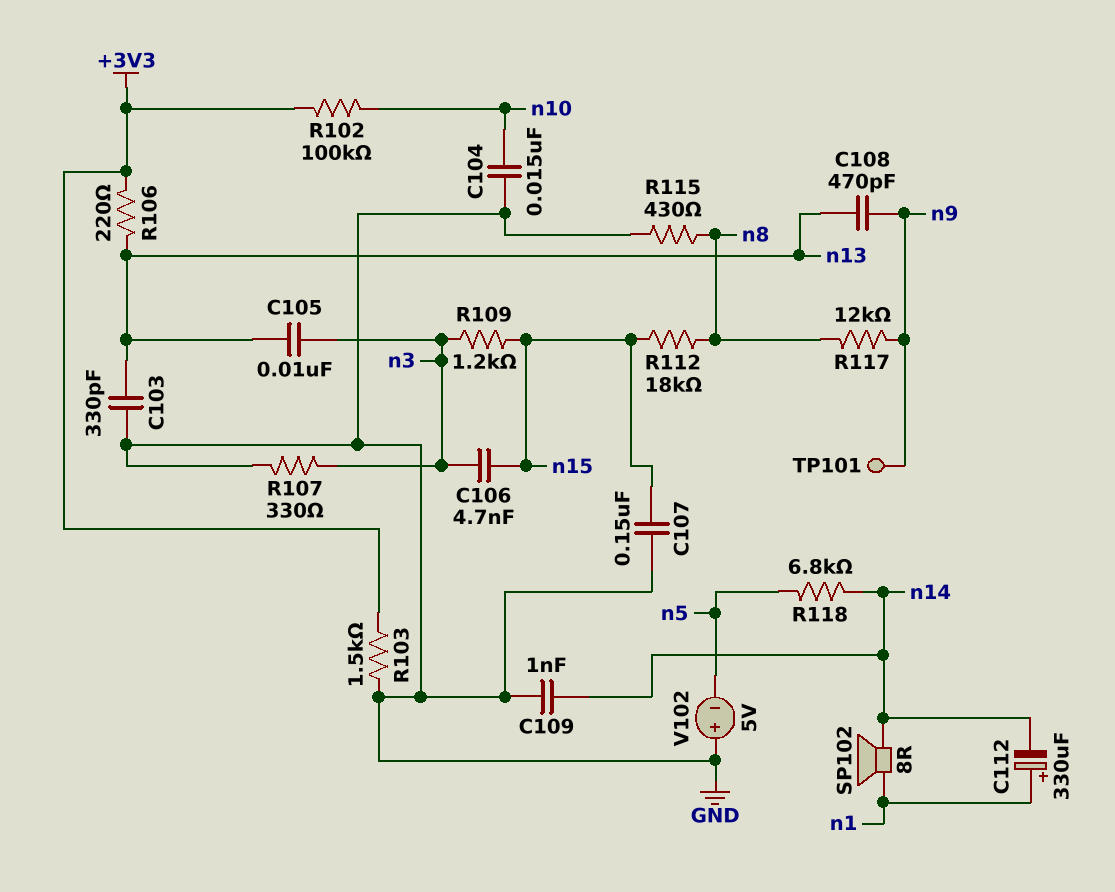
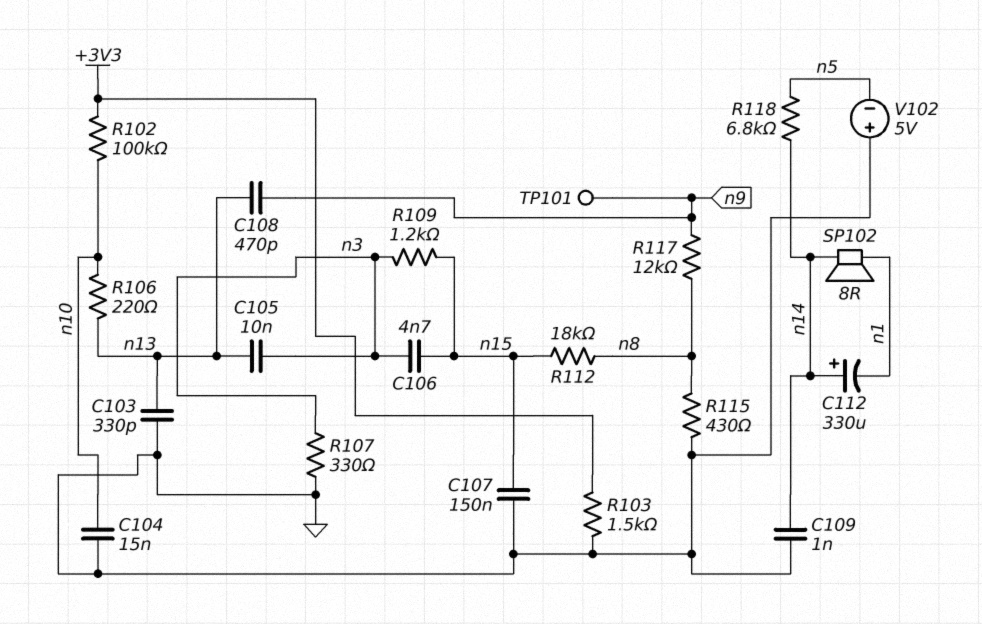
C112: 330uF (plus n1, minus n14) -> 330uF (plus n14, minus n1)
R106: 220 (+3V3, n13) -> 220 (n10, n13)

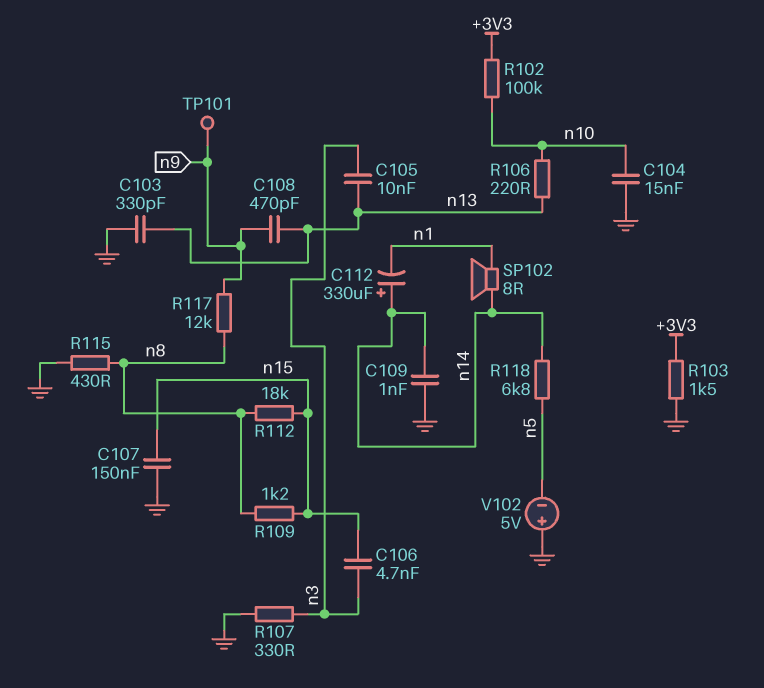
R109: 1.2k (n3, n15) -> 1.2k (n8, n15)

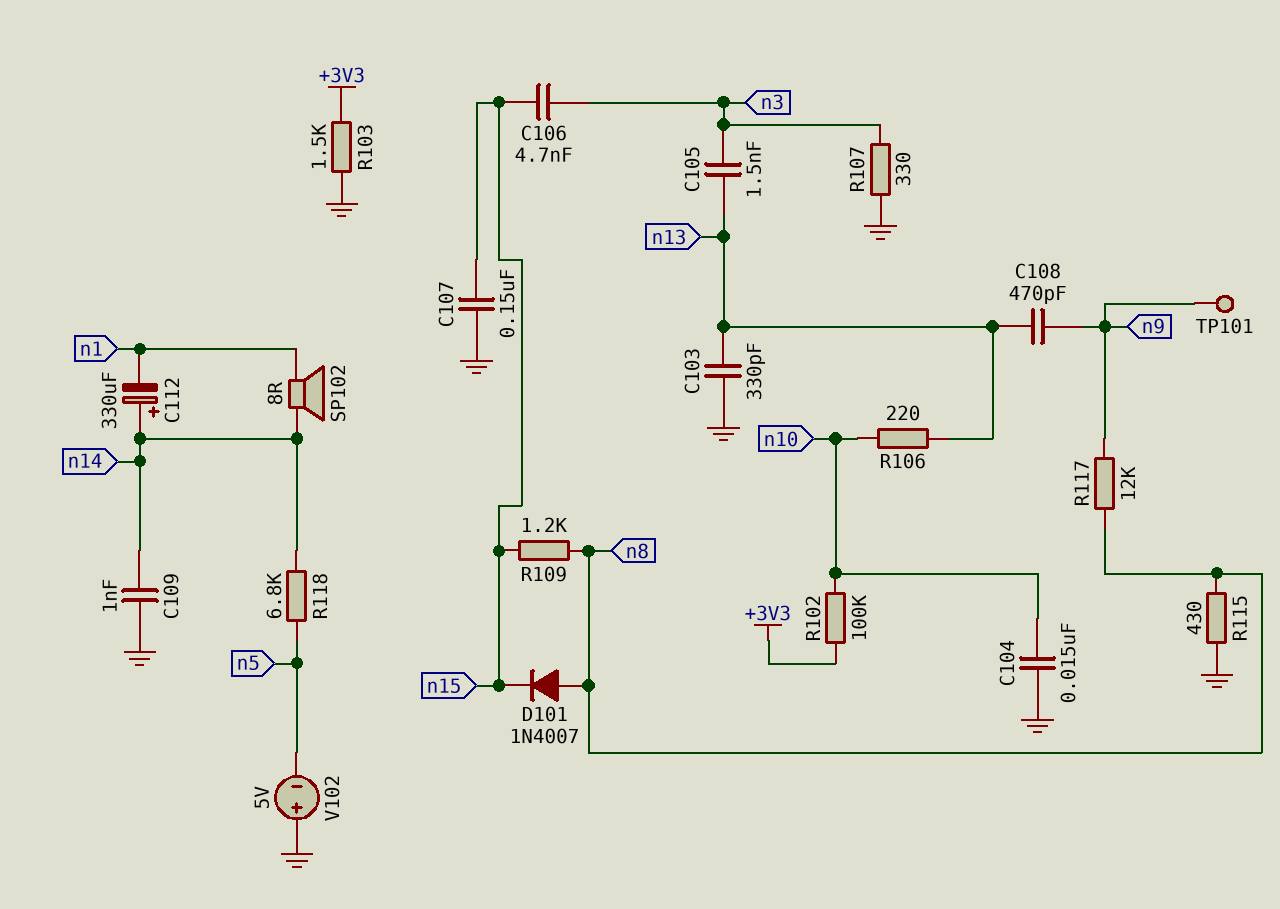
C105: 10nF (n3, n13) -> 1.5nF (n3, n13)
D101: none -> diode 1N4007 (A n8, K n15)
R112: 18k (n8, n15) -> none

